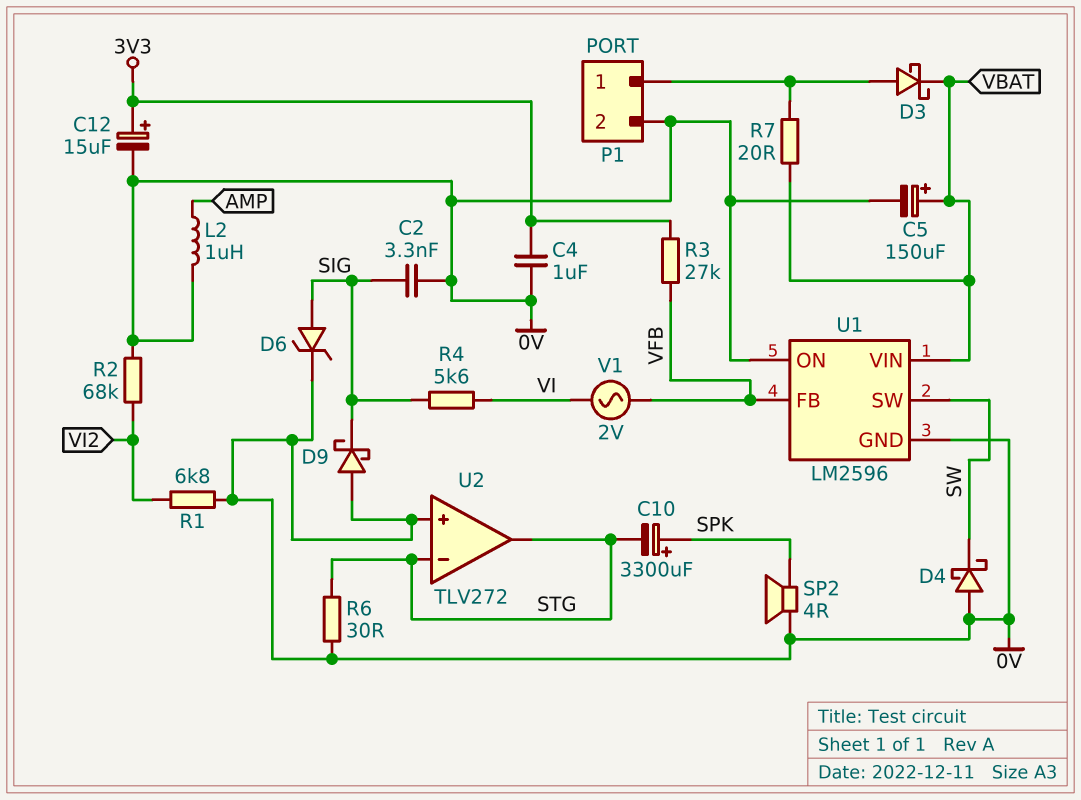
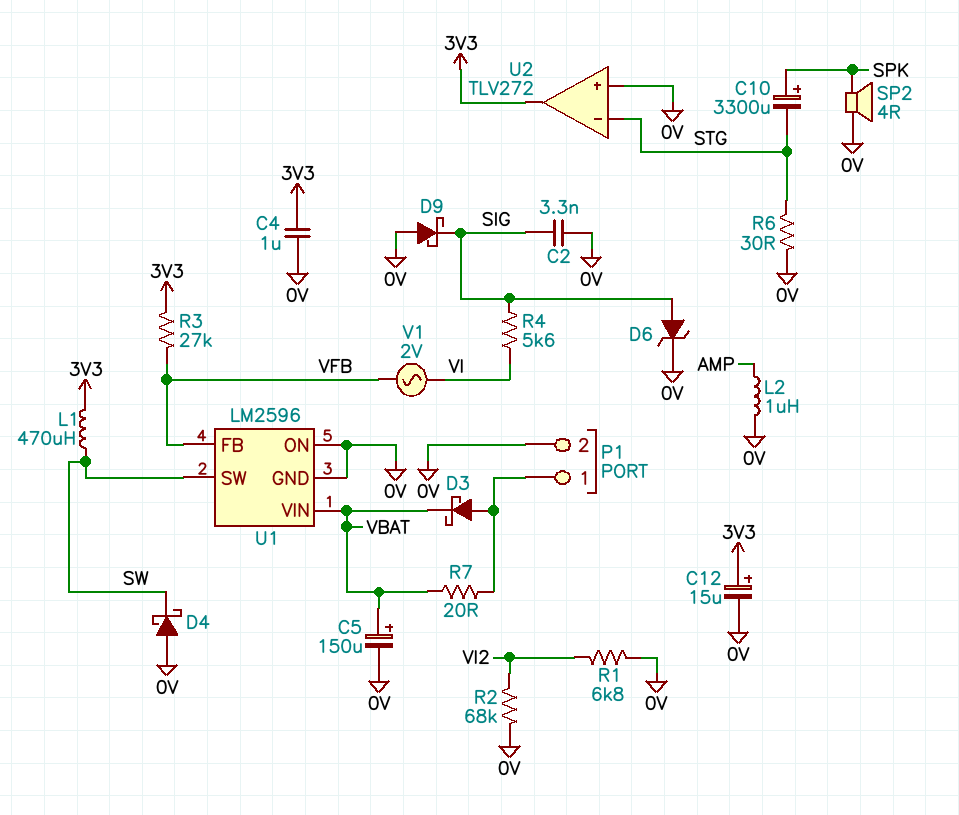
L1: none -> 470uH (3V3, SW)
U2 pin out: STG -> 3V3

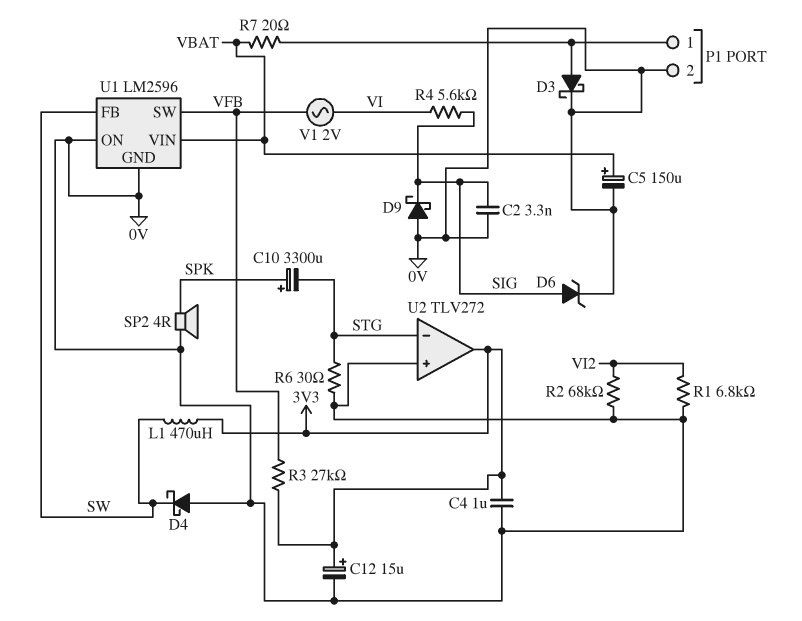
D3: schottky (A P1/1, K VBAT) -> schottky (A P1/1, K 0V)
L2: 1uH (0V, AMP) -> none
U1 pin FB: VFB -> SW
U1 pin SW: SW -> VFB

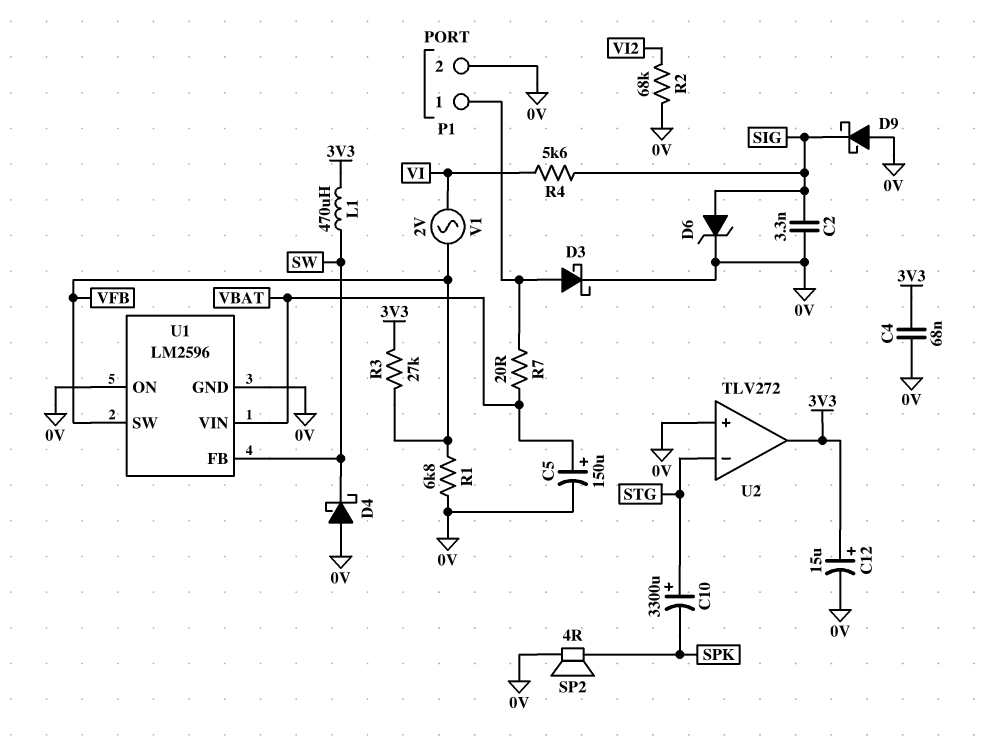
C4: 1uF (0V, 3V3) -> 68nF (0V, 3V3)
C10: 3300uF (plus SPK, minus STG) -> 3300uF (plus STG, minus SPK)
R1: 6.8k (0V, VI2) -> 6.8k (0V, VFB)
R6: 30 (0V, STG) -> none

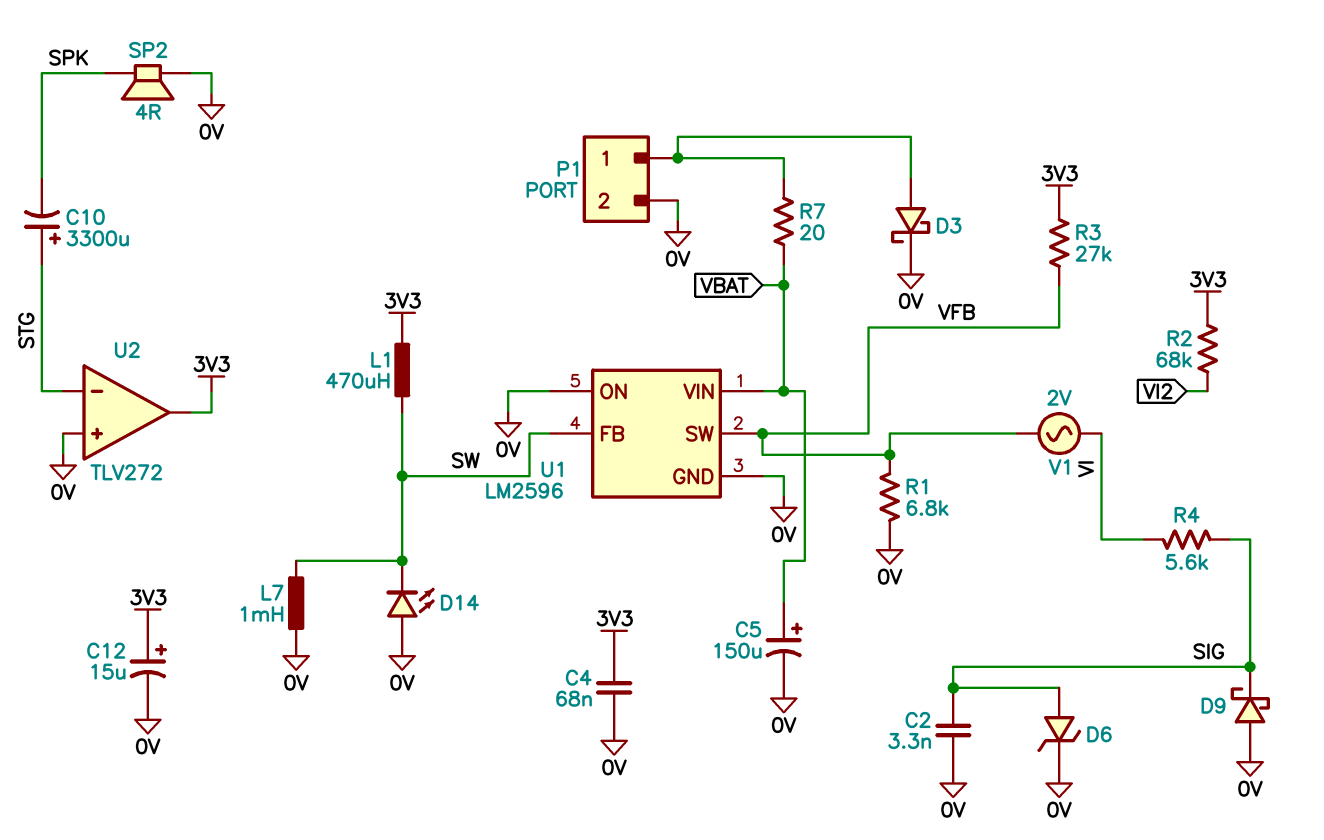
D4: schottky (A 0V, K SW) -> none
D14: none -> LED (A 0V, K SW)
L7: none -> 1mH (0V, SW)
R2: 68k (0V, VI2) -> 68k (3V3, VI2)

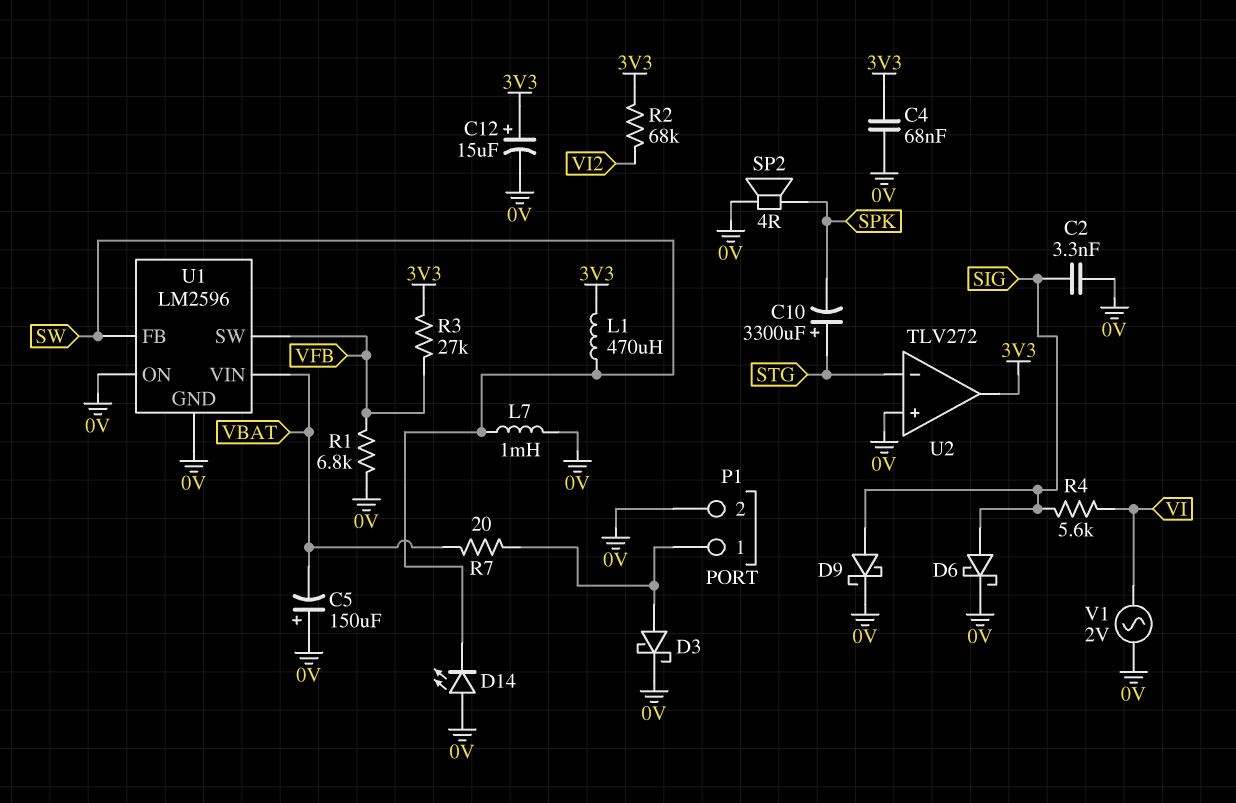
C5: 150uF (plus VBAT, minus 0V) -> 150uF (plus 0V, minus VBAT)
D6: zener (A SIG, K 0V) -> schottky (A SIG, K 0V)
D9: schottky (A 0V, K SIG) -> schottky (A SIG, K 0V)
V1: AC 2V (VFB, VI) -> AC 2V (0V, VI)

